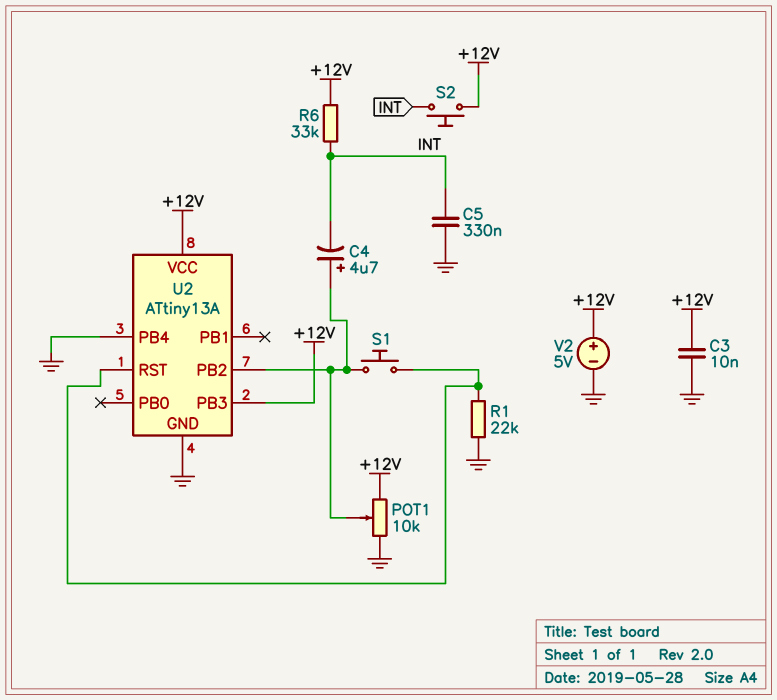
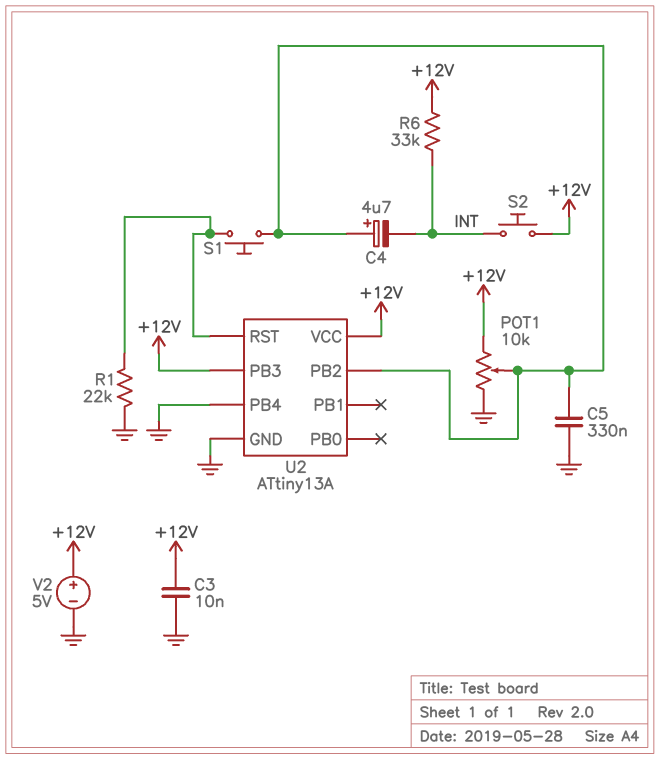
C5: 330nF (GND, INT) -> 330nF (GND, U2/PB2)

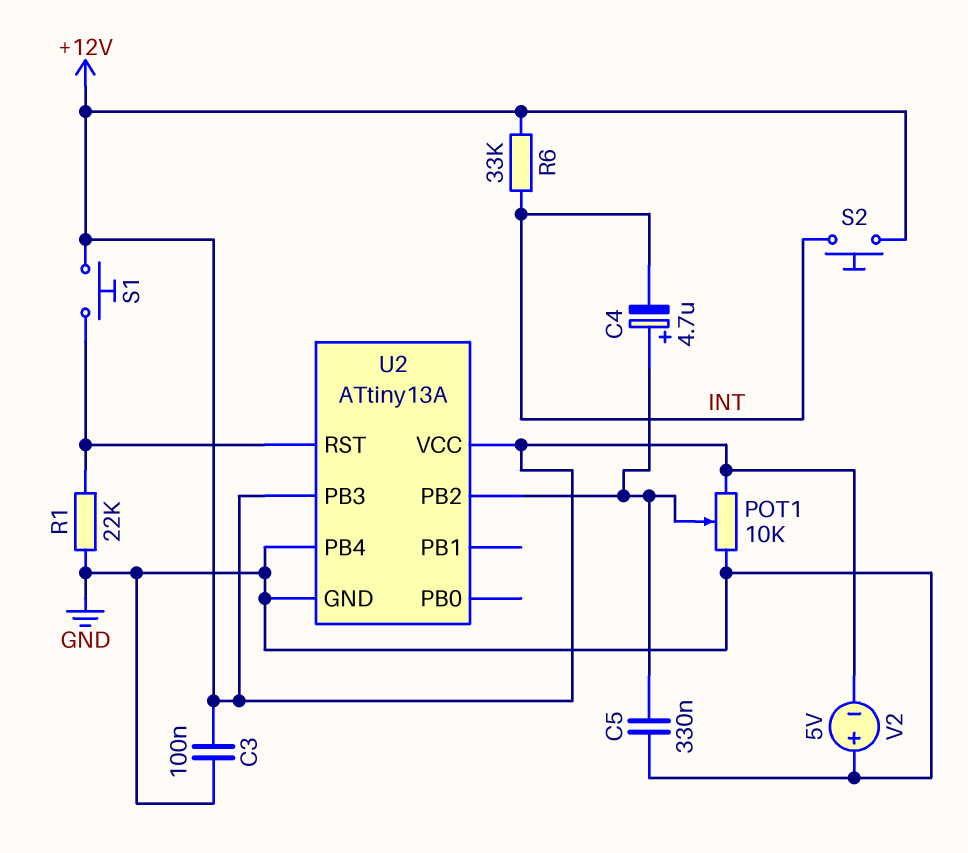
C3: 10nF (+12V, GND) -> 100nF (+12V, GND)
S1: button (U2/PB2, U2/RST) -> button (+12V, U2/RST)
V2: 5V (plus +12V, minus GND) -> 5V (plus GND, minus +12V)

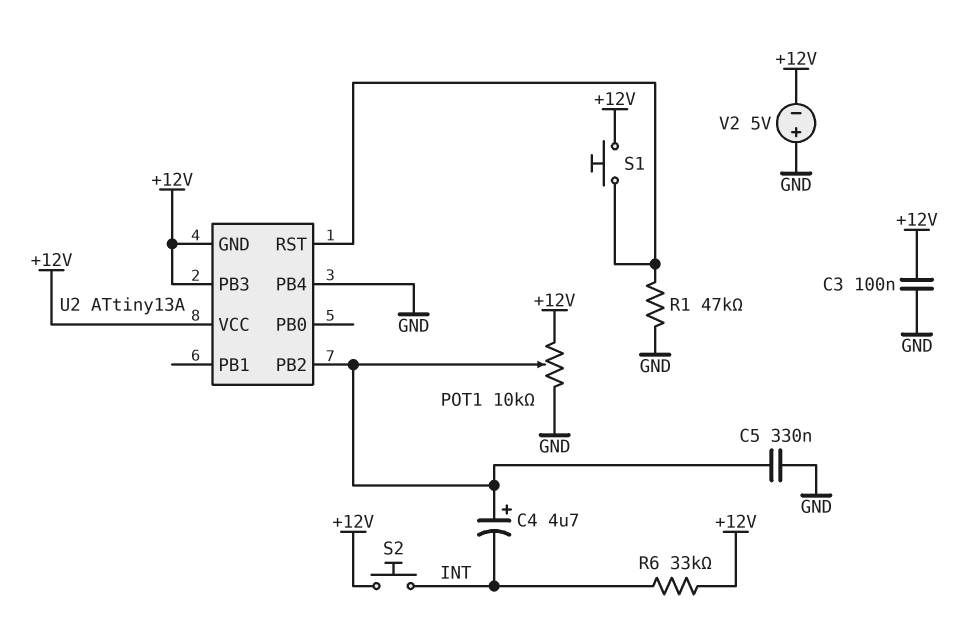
R1: 22k (GND, U2/RST) -> 47k (GND, U2/RST)
U2 pin GND: GND -> +12V

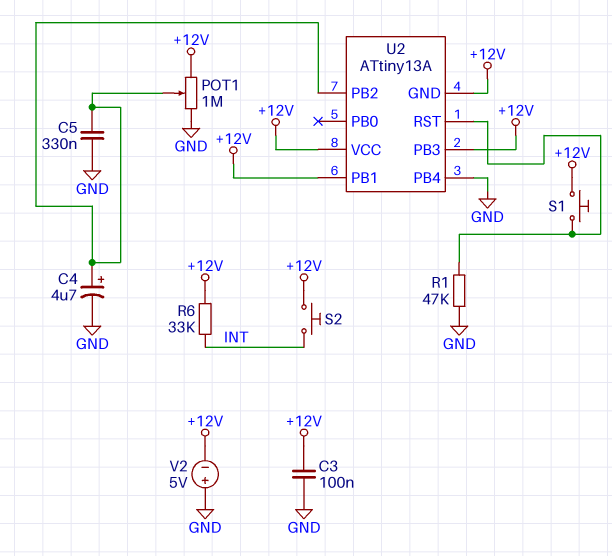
C4: 4.7uF (plus U2/PB2, minus INT) -> 4.7uF (plus U2/PB2, minus GND)
POT1: 10k (+12V, GND, wiper U2/PB2) -> 1M (+12V, GND, wiper U2/PB2)
U2 pin PB1: none -> +12V

